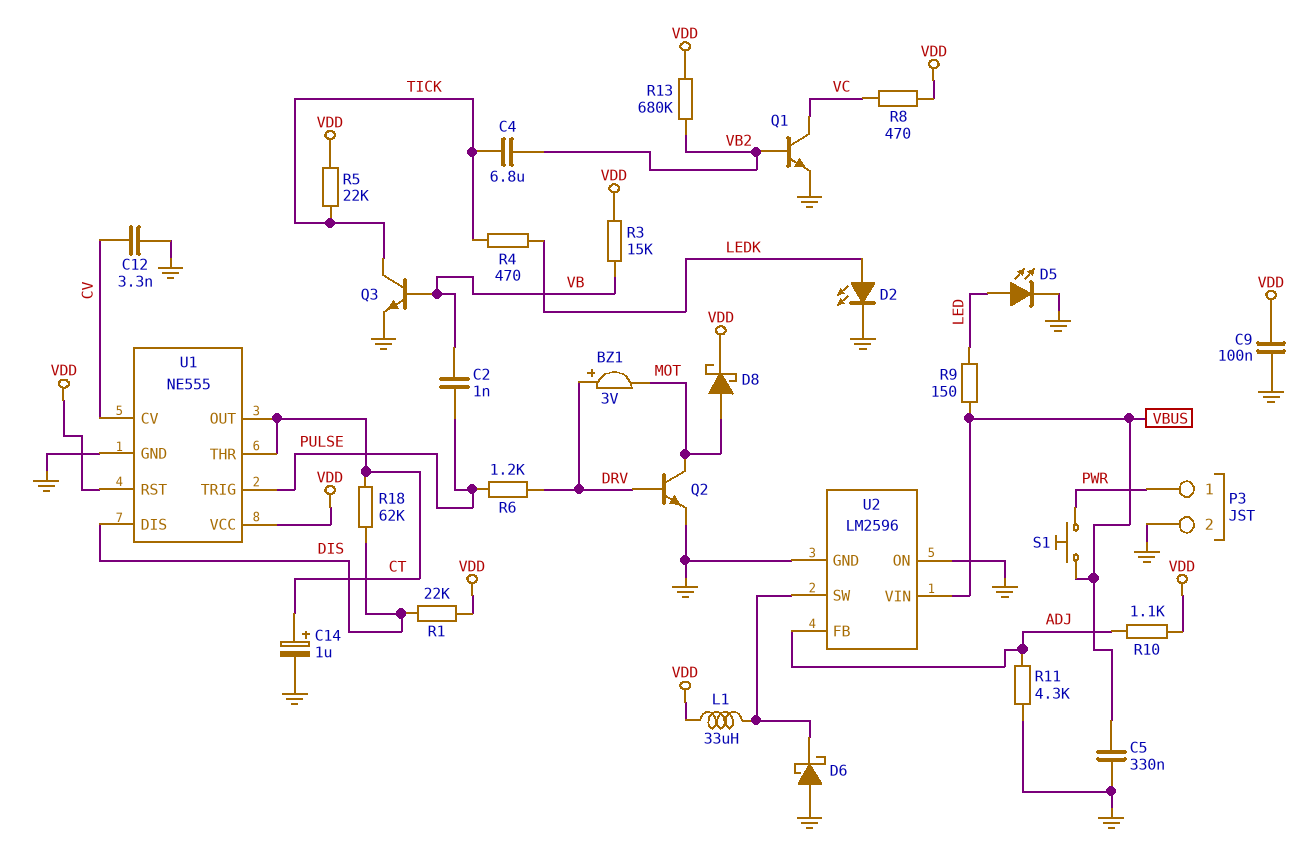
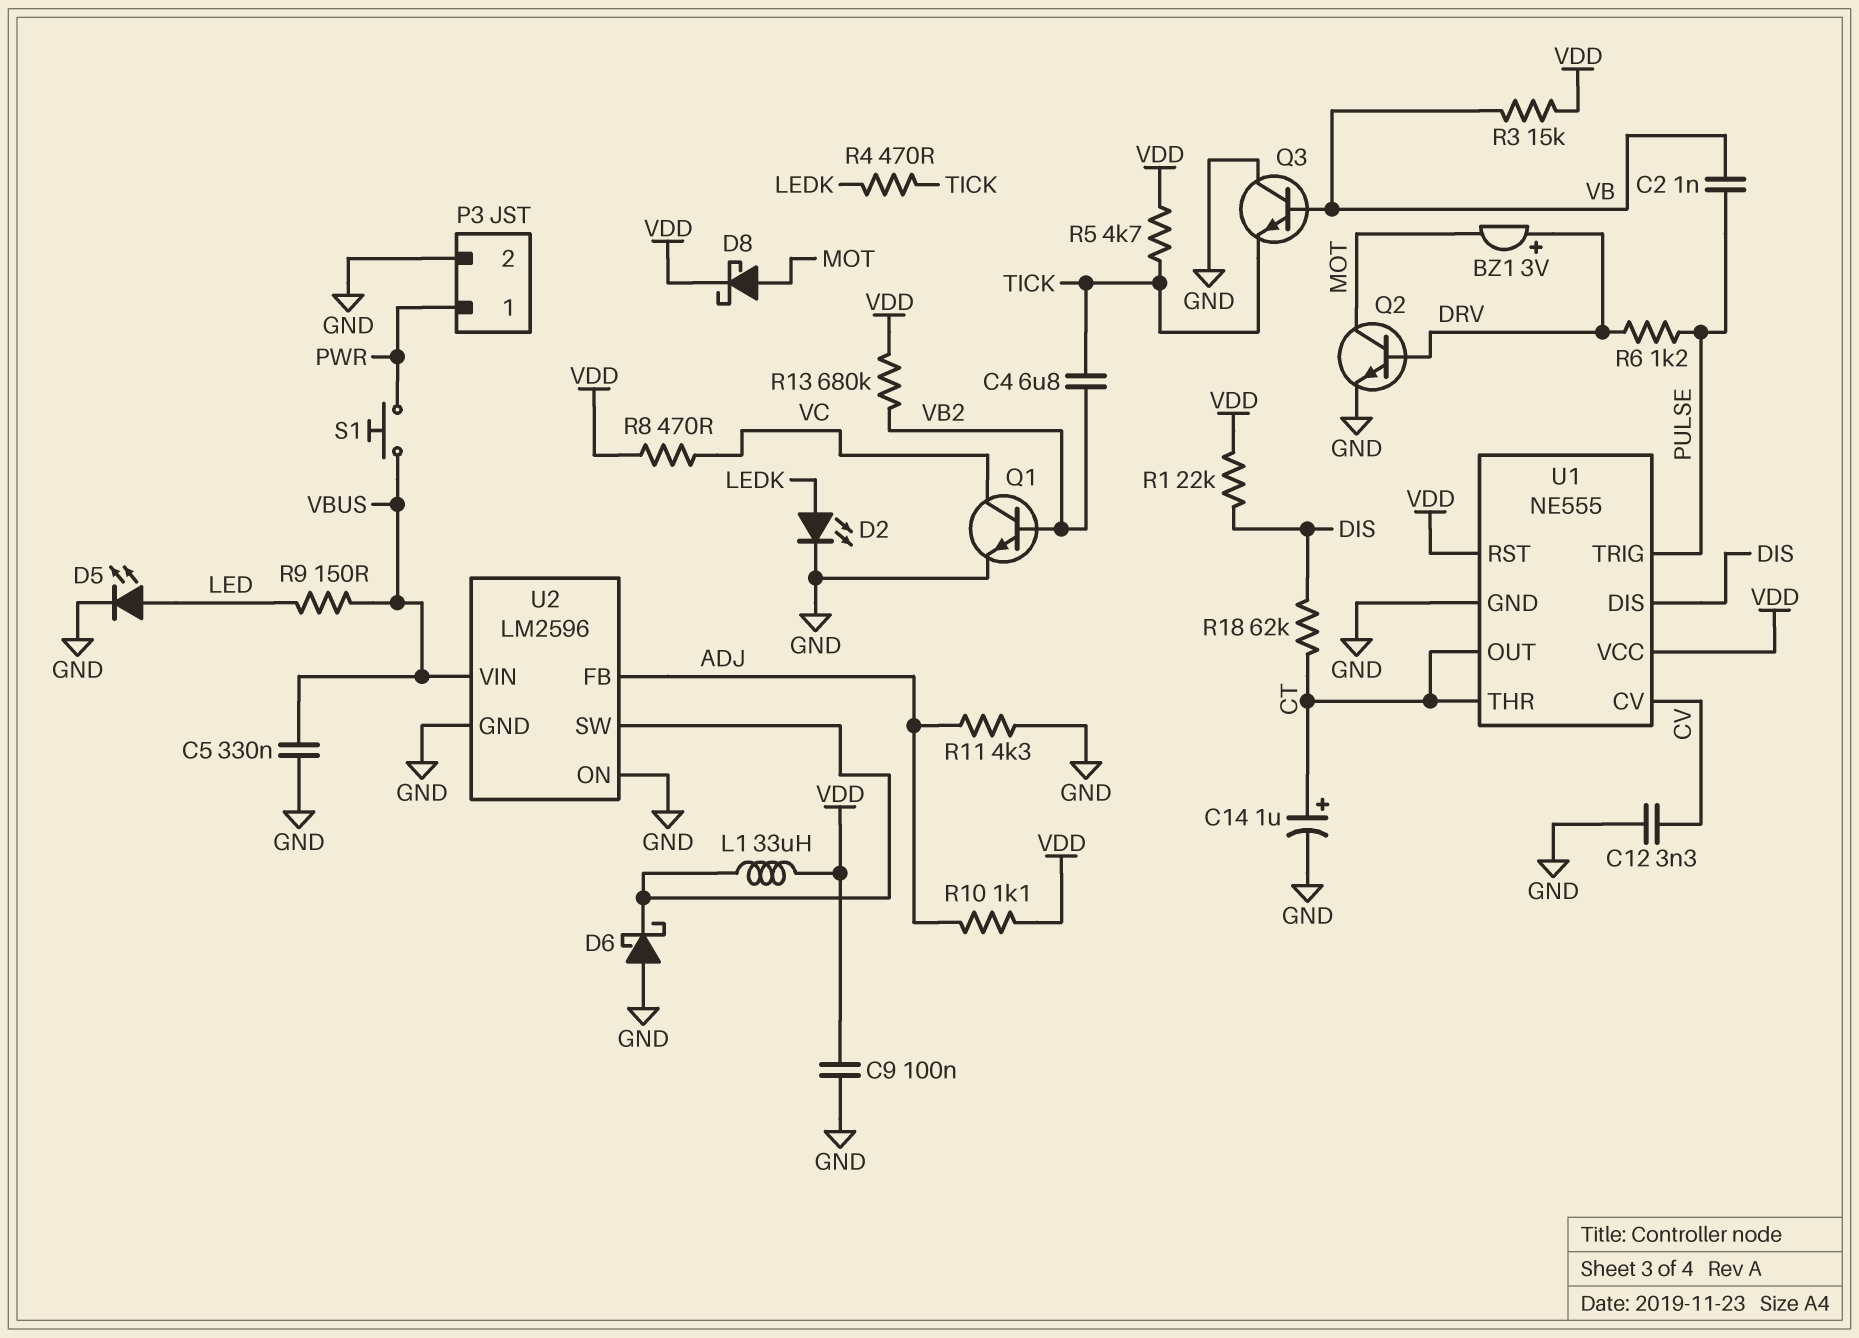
Q3: NPN (B VB, C TICK, E GND) -> NPN (B VB, C GND, E TICK)
R5: 22k (TICK, VDD) -> 4.7k (TICK, VDD)

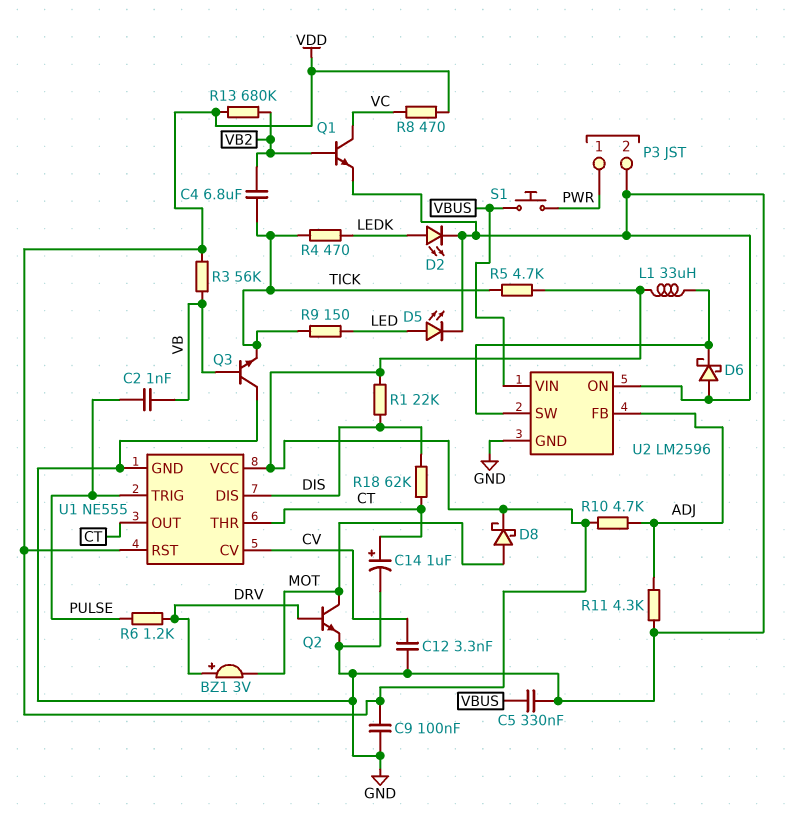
R3: 15k (VB, VDD) -> 56k (VB, VDD)
R9: 150 (LED, VBUS) -> 150 (LED, TICK)
R10: 1.1k (ADJ, VDD) -> 4.7k (ADJ, VDD)

